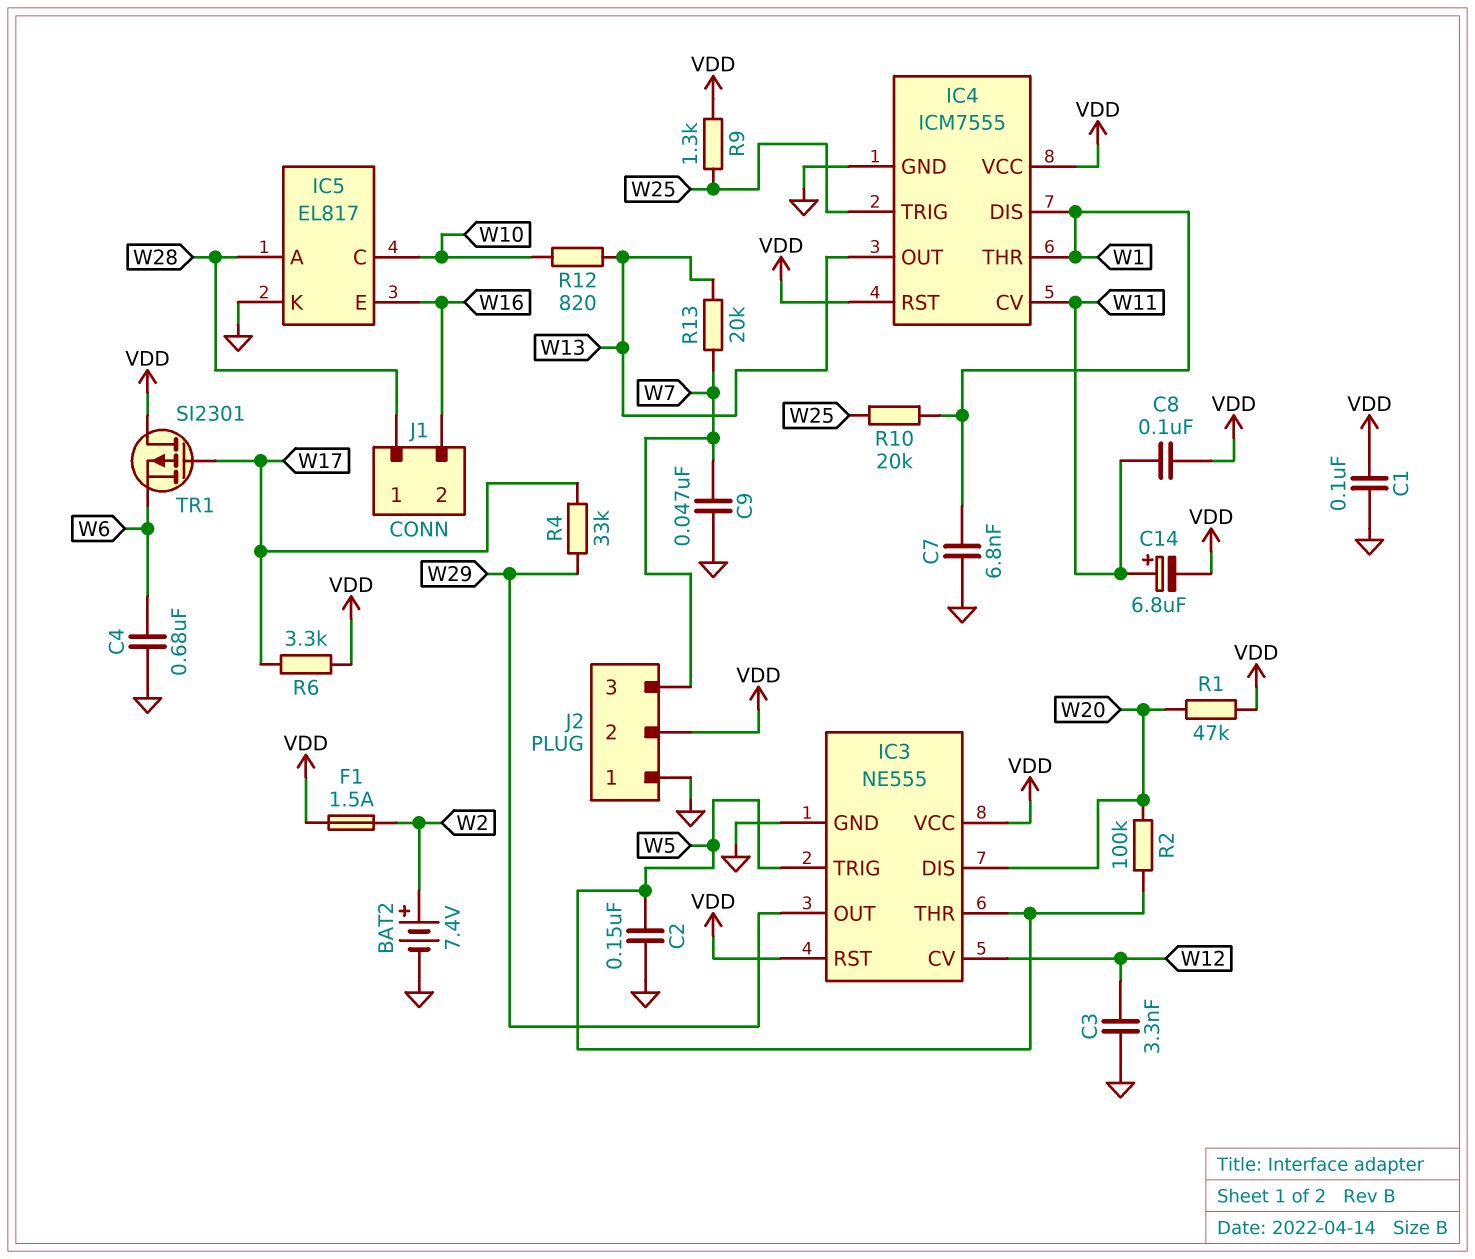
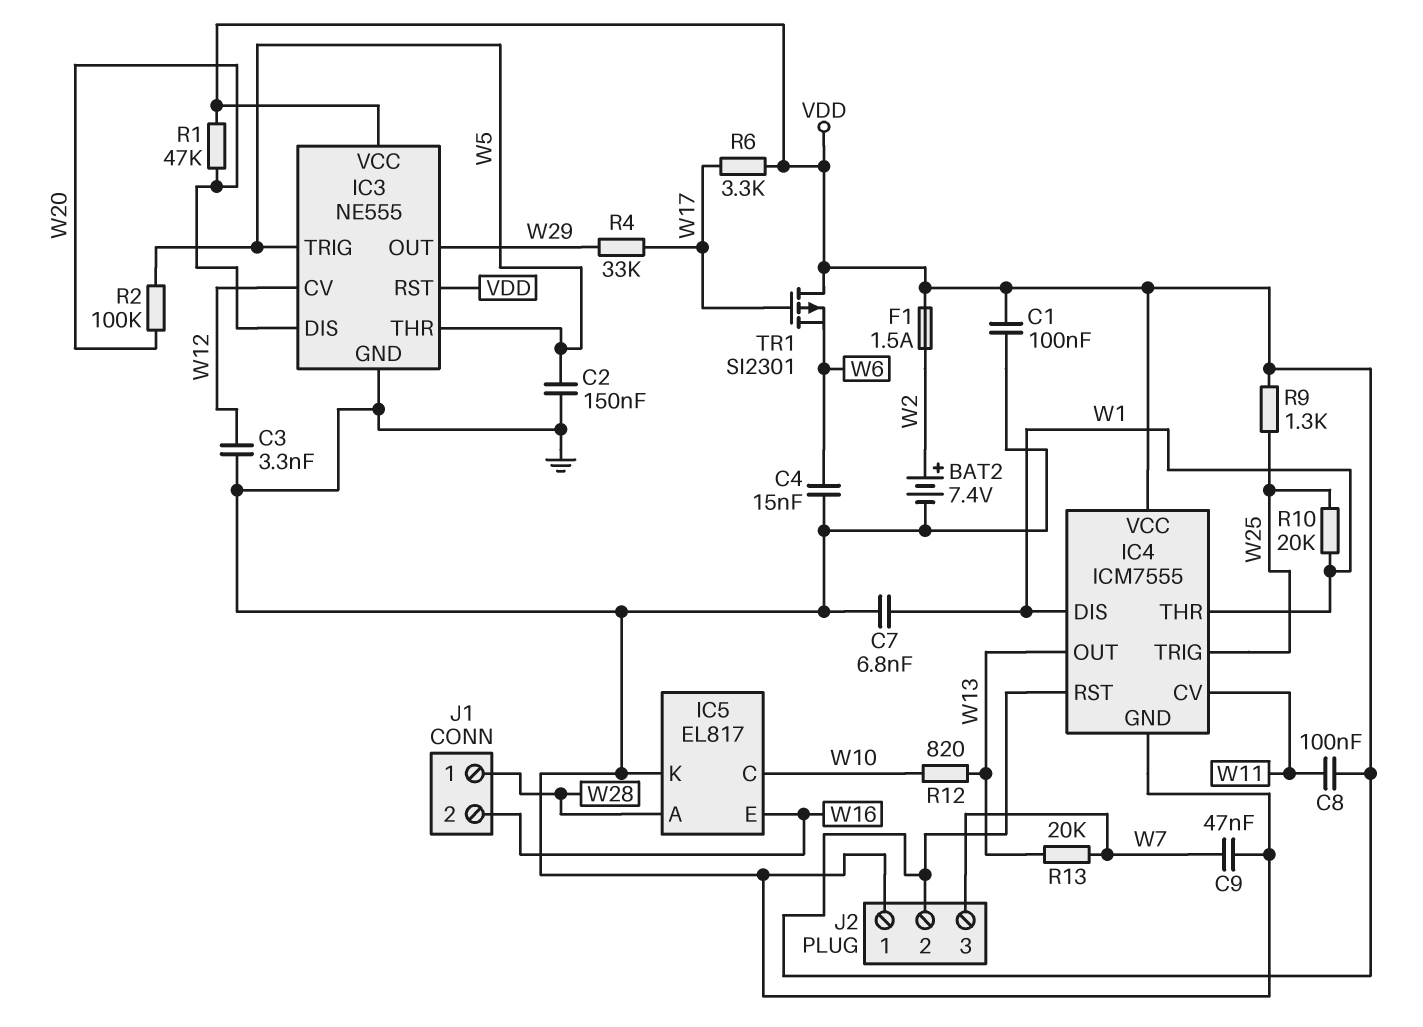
C4: 680nF (GND, W6) -> 15nF (GND, W6)
C14: 6.8uF (plus W11, minus VDD) -> none

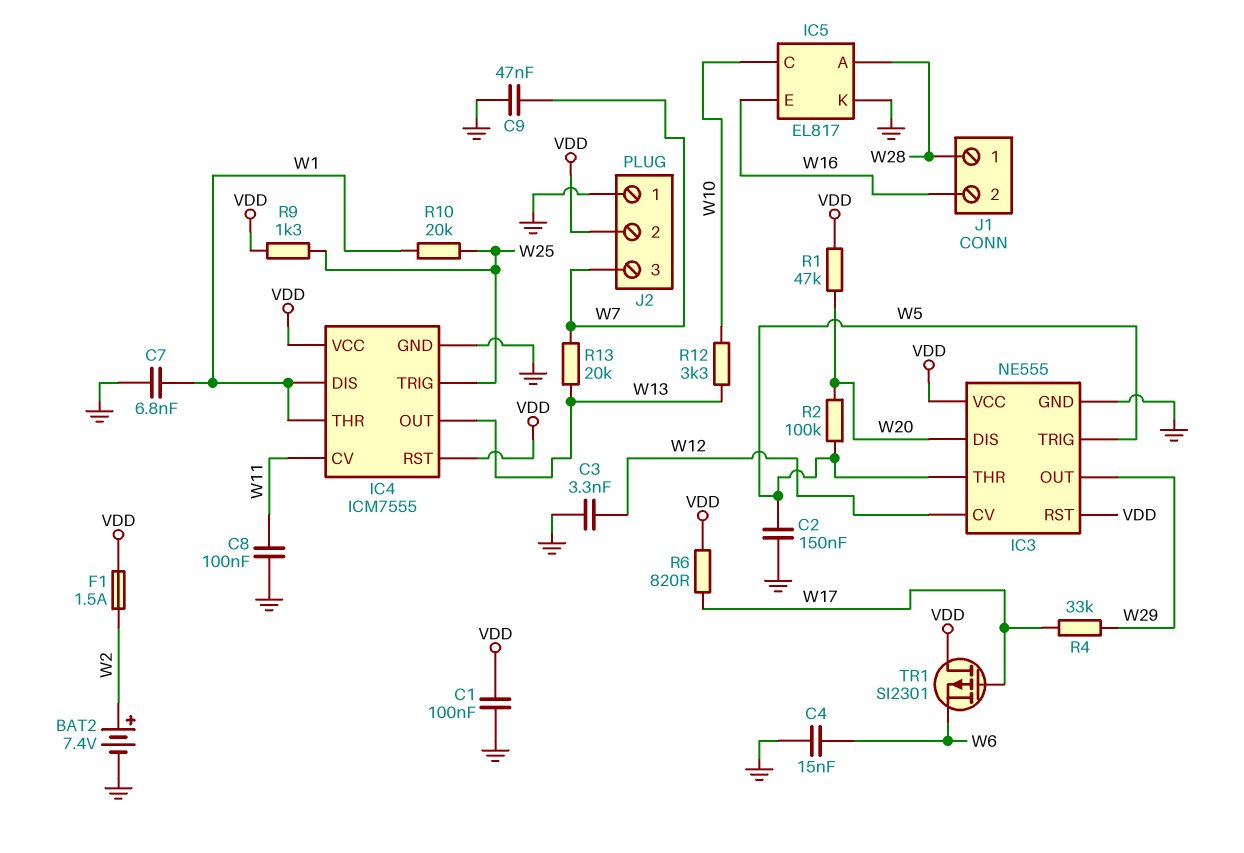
C8: 100nF (VDD, W11) -> 100nF (GND, W11)
R6: 3.3k (VDD, W17) -> 820 (VDD, W17)
R12: 820 (W10, W13) -> 3.3k (W10, W13)

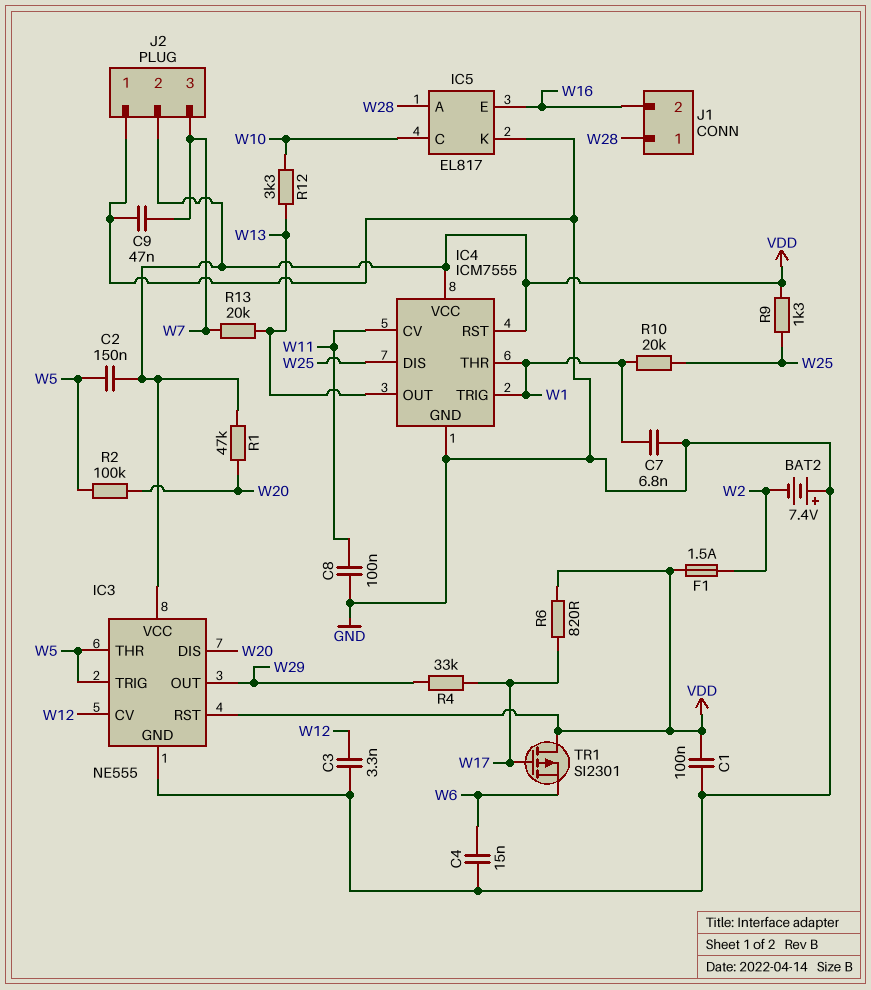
BAT2: 7.4V (plus W2, minus GND) -> 7.4V (plus GND, minus W2)
C2: 150nF (GND, W5) -> 150nF (VDD, W5)
IC4 pin DIS: W1 -> W25
IC4 pin TRIG: W25 -> W1

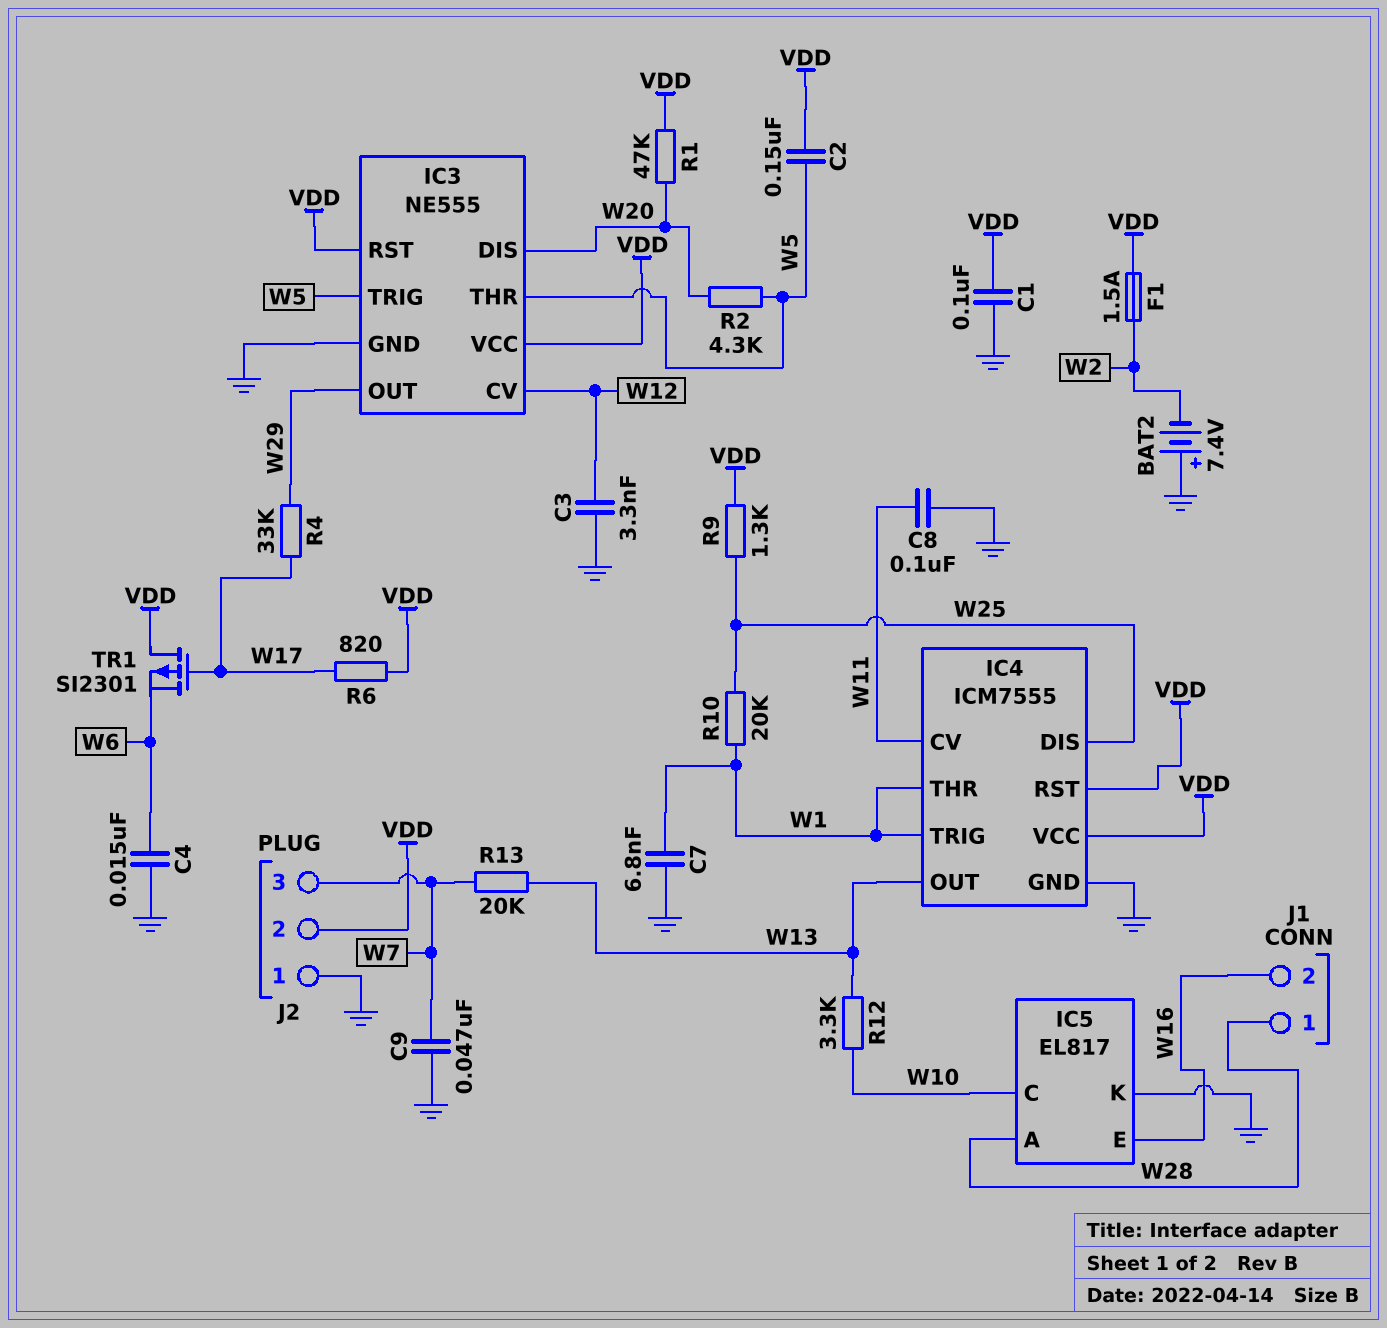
R2: 100k (W5, W20) -> 4.3k (W5, W20)

